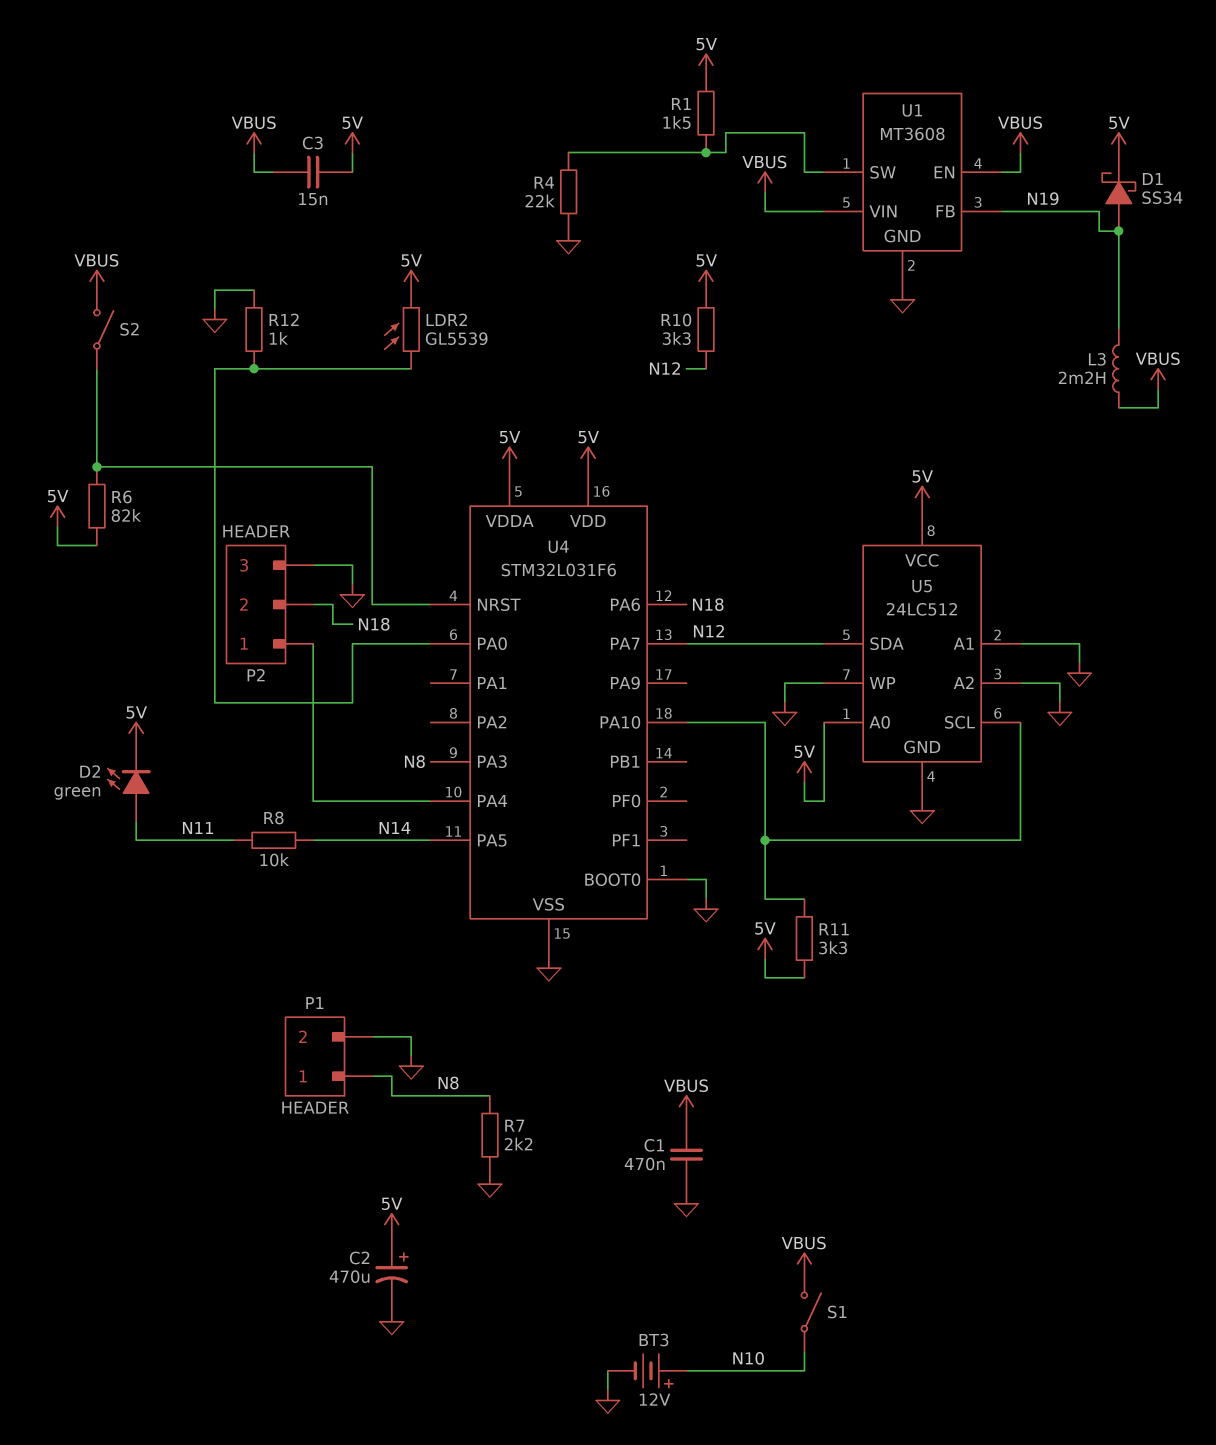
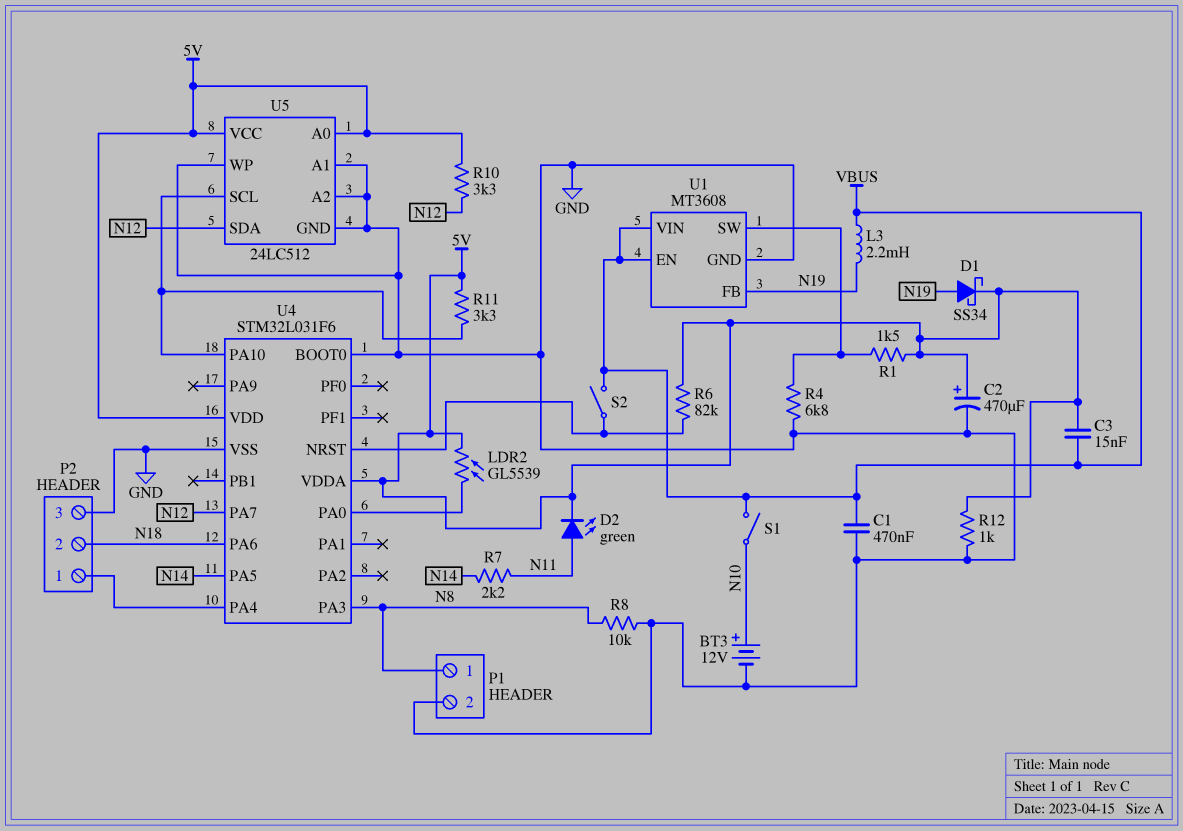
R4: 22k (GND, U1/SW) -> 6.8k (GND, U1/SW)
R7: 2.2k (GND, N8) -> 2.2k (N11, N14)
R8: 10k (N11, N14) -> 10k (GND, N8)
R12: 1k (GND, U4/PA0) -> 1k (5V, GND)

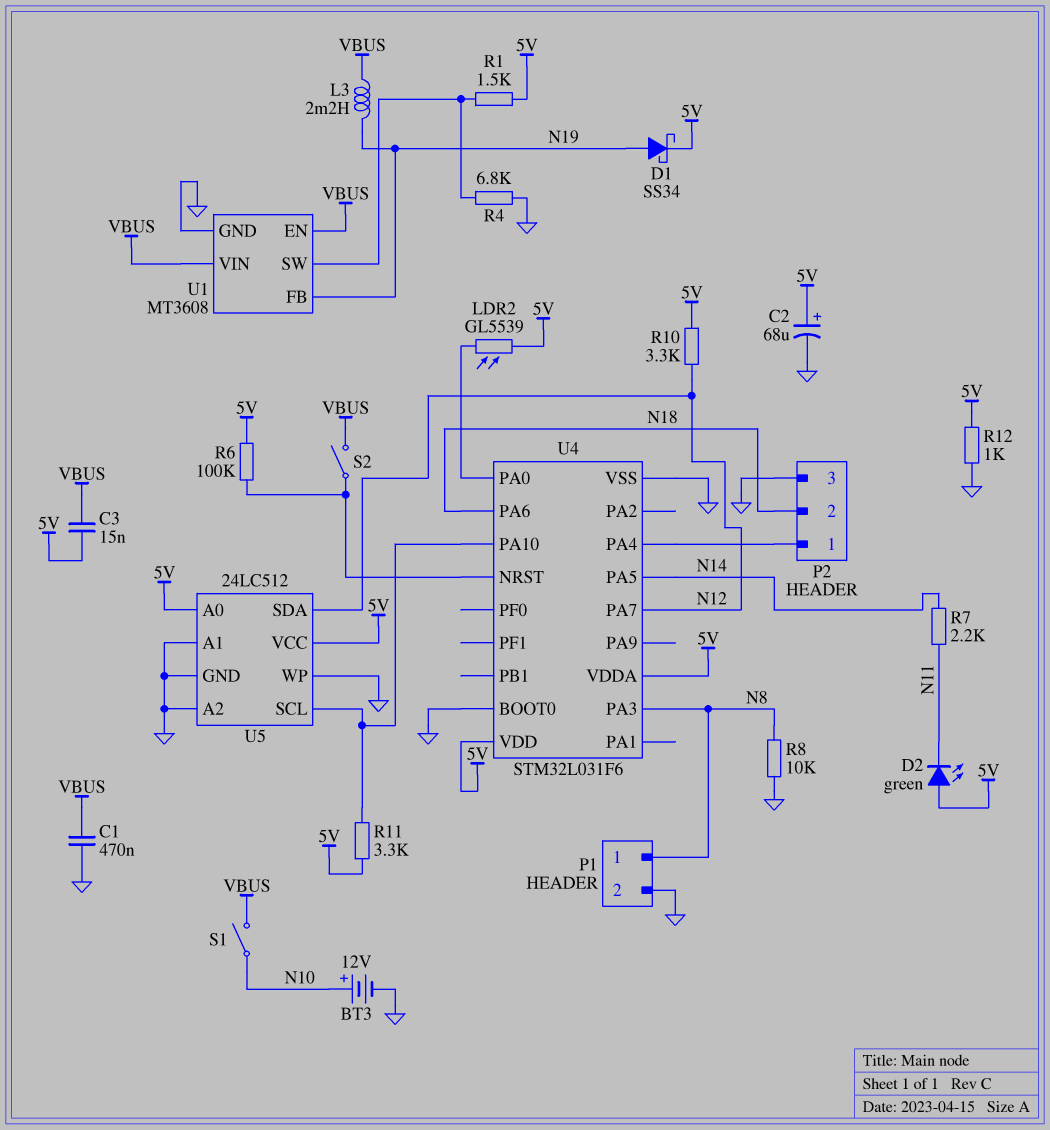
C2: 470uF (plus 5V, minus GND) -> 68uF (plus 5V, minus GND)
D2: LED green (A N11, K 5V) -> LED green (A 5V, K N11)
R6: 82k (5V, U4/NRST) -> 100k (5V, U4/NRST)

